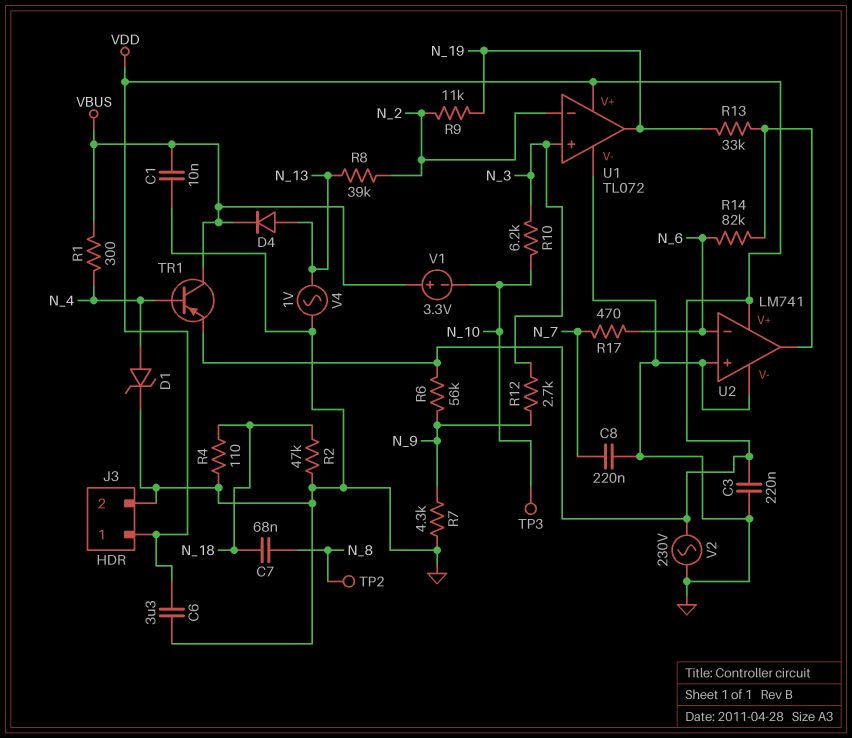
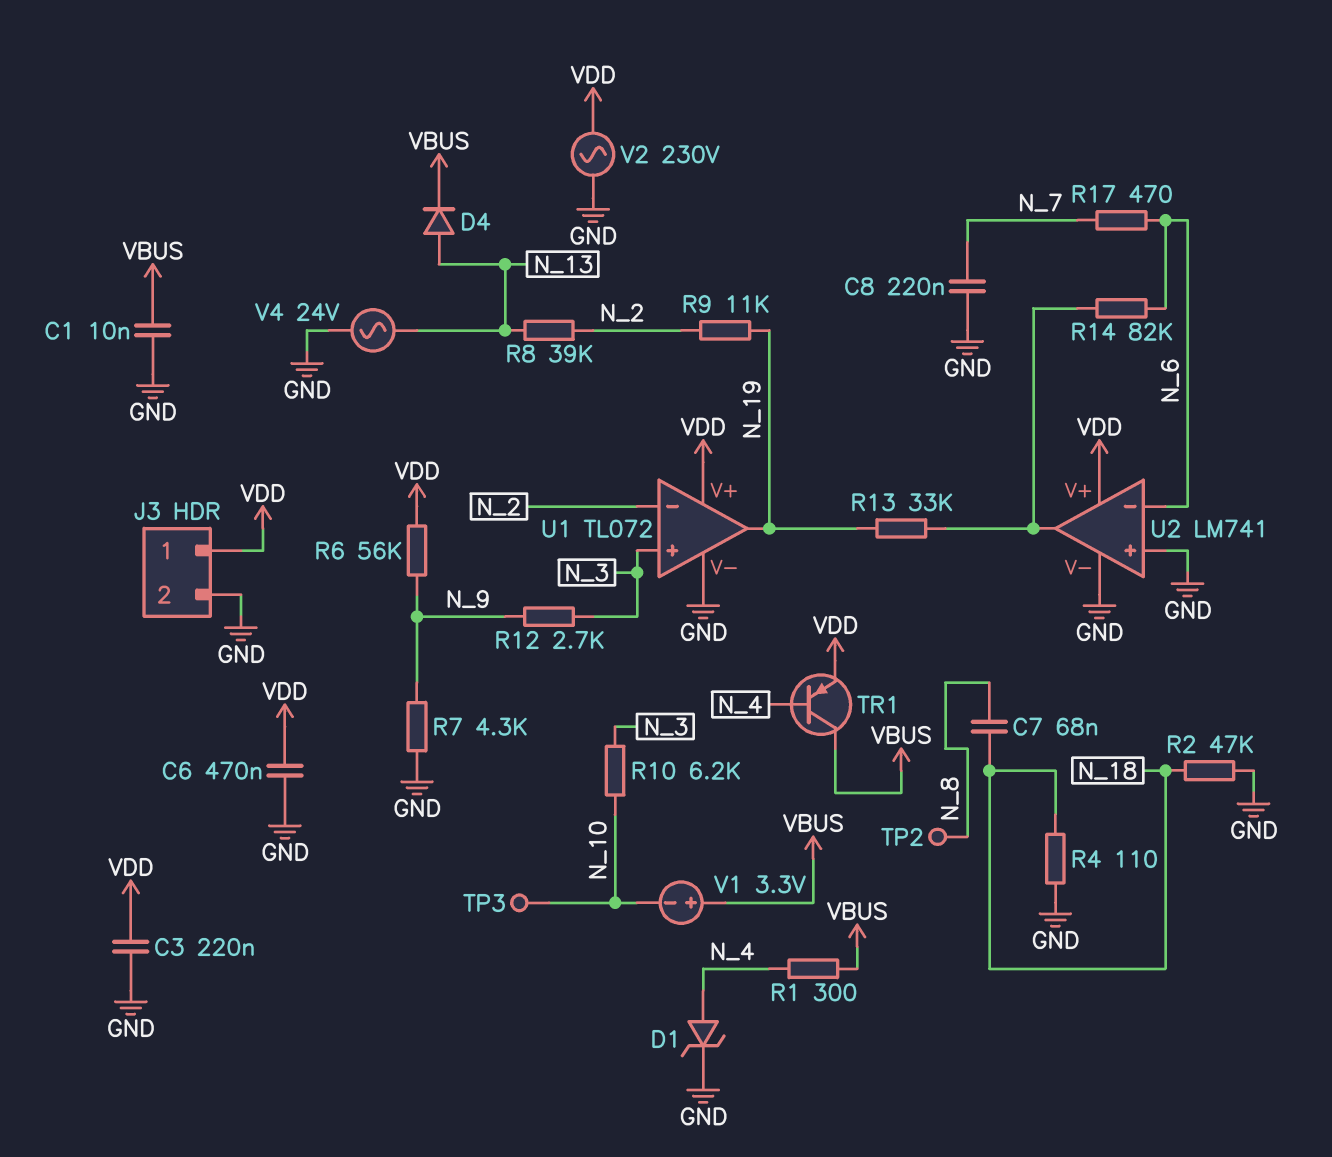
C6: 3.3uF (GND, VDD) -> 470nF (GND, VDD)
V4: AC 1V (GND, N_13) -> AC 24V (GND, N_13)

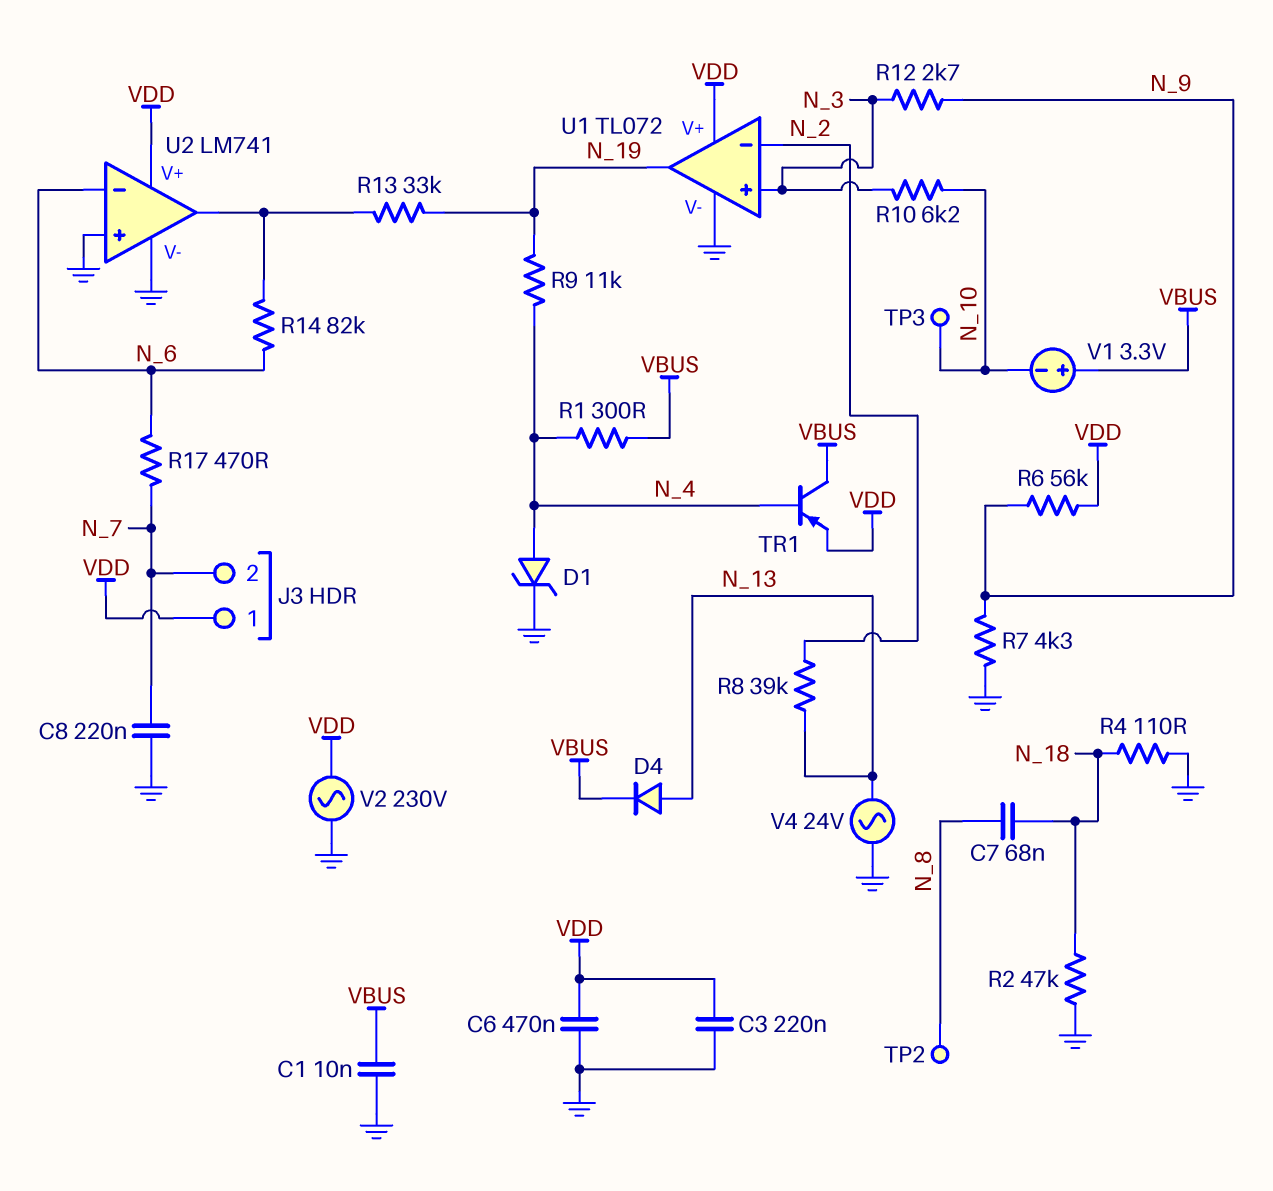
J3 pin 2: GND -> N_7
R9: 11k (N_2, N_19) -> 11k (N_4, N_19)

